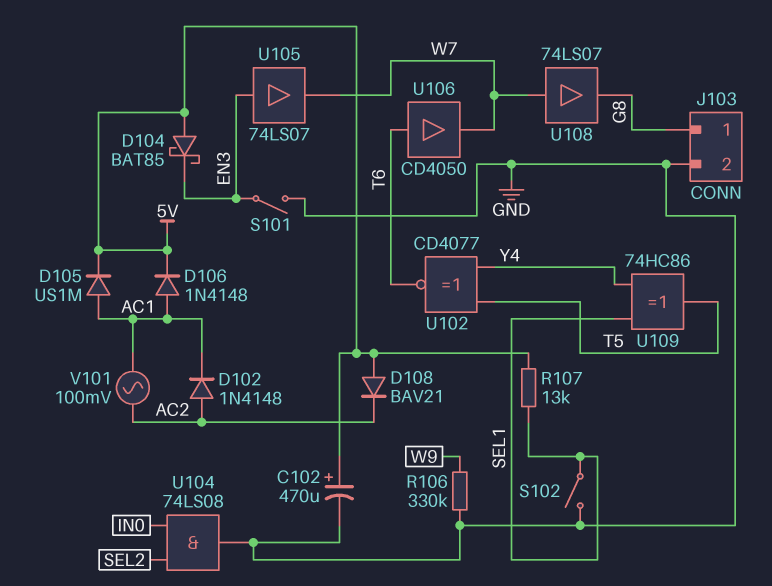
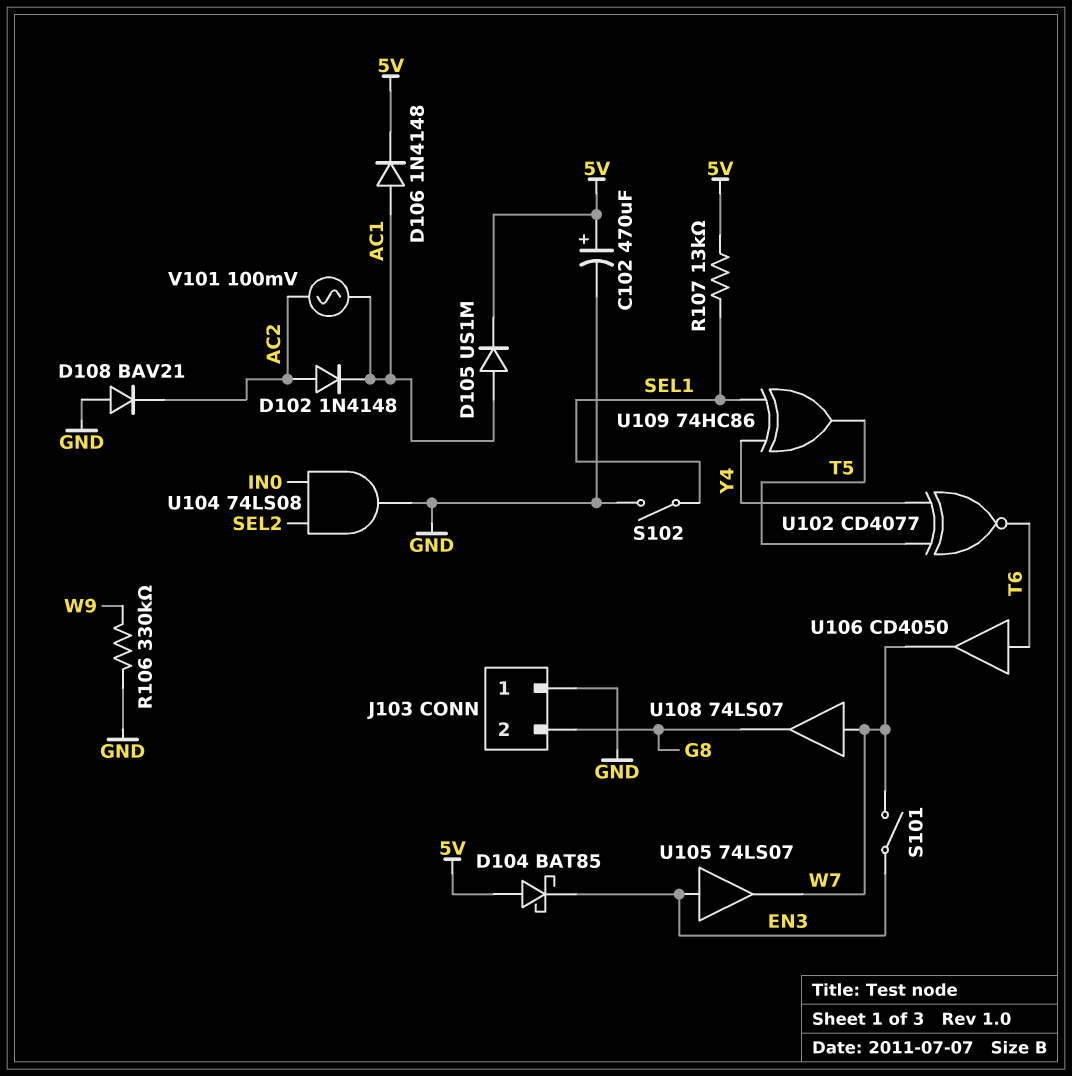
D108: diode BAV21 (A 5V, K AC2) -> diode BAV21 (A GND, K AC2)
J103 pin 1: G8 -> GND
J103 pin 2: GND -> G8
S101: switch (EN3, GND) -> switch (EN3, W7)

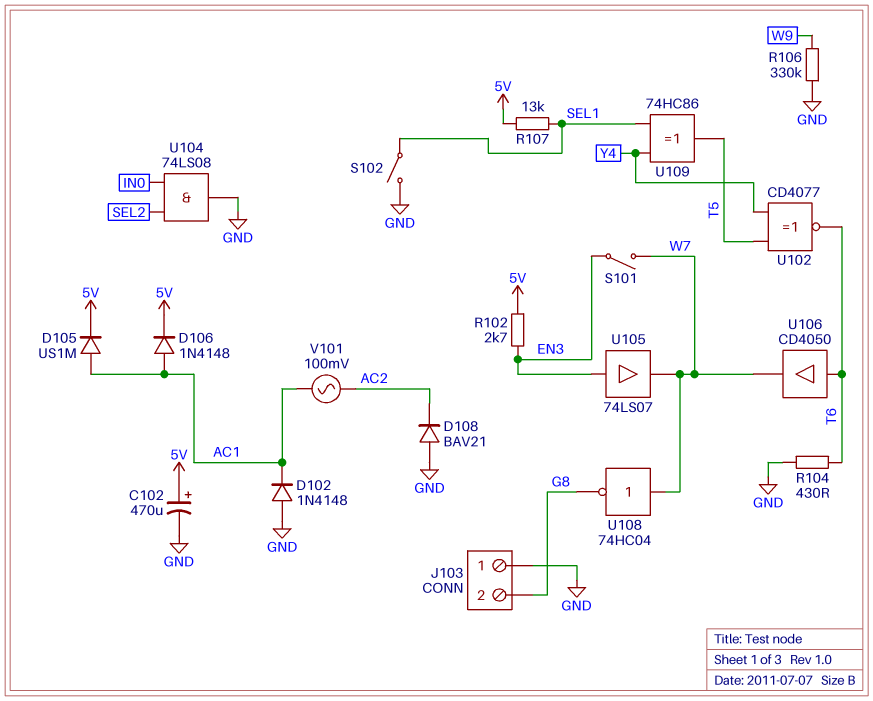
D102: diode 1N4148 (A AC2, K AC1) -> diode 1N4148 (A GND, K AC1)
D104: schottky BAT85 (A 5V, K EN3) -> none
R102: none -> 2.7k (5V, EN3)
R104: none -> 430 (GND, T6)
U108: buffer 74LS07 (in W7, out G8) -> NOT 74HC04 (in W7, out G8)

